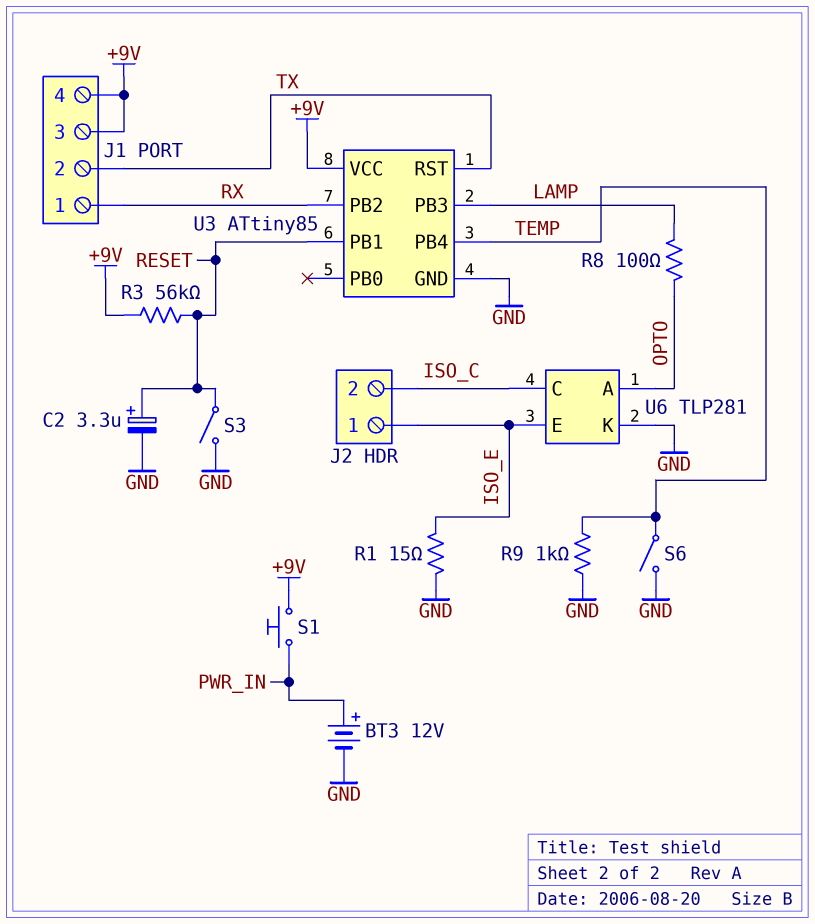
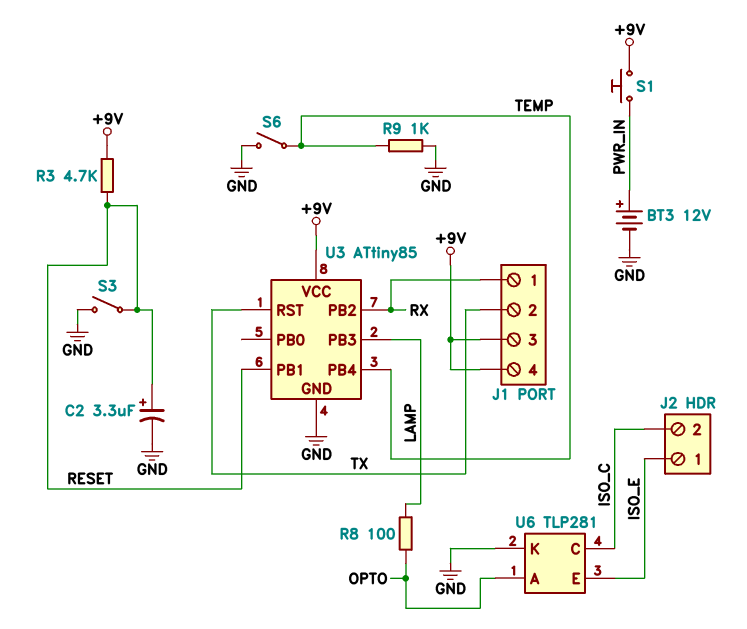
R1: 15 (GND, ISO_E) -> none
R3: 56k (+9V, RESET) -> 4.7k (+9V, RESET)

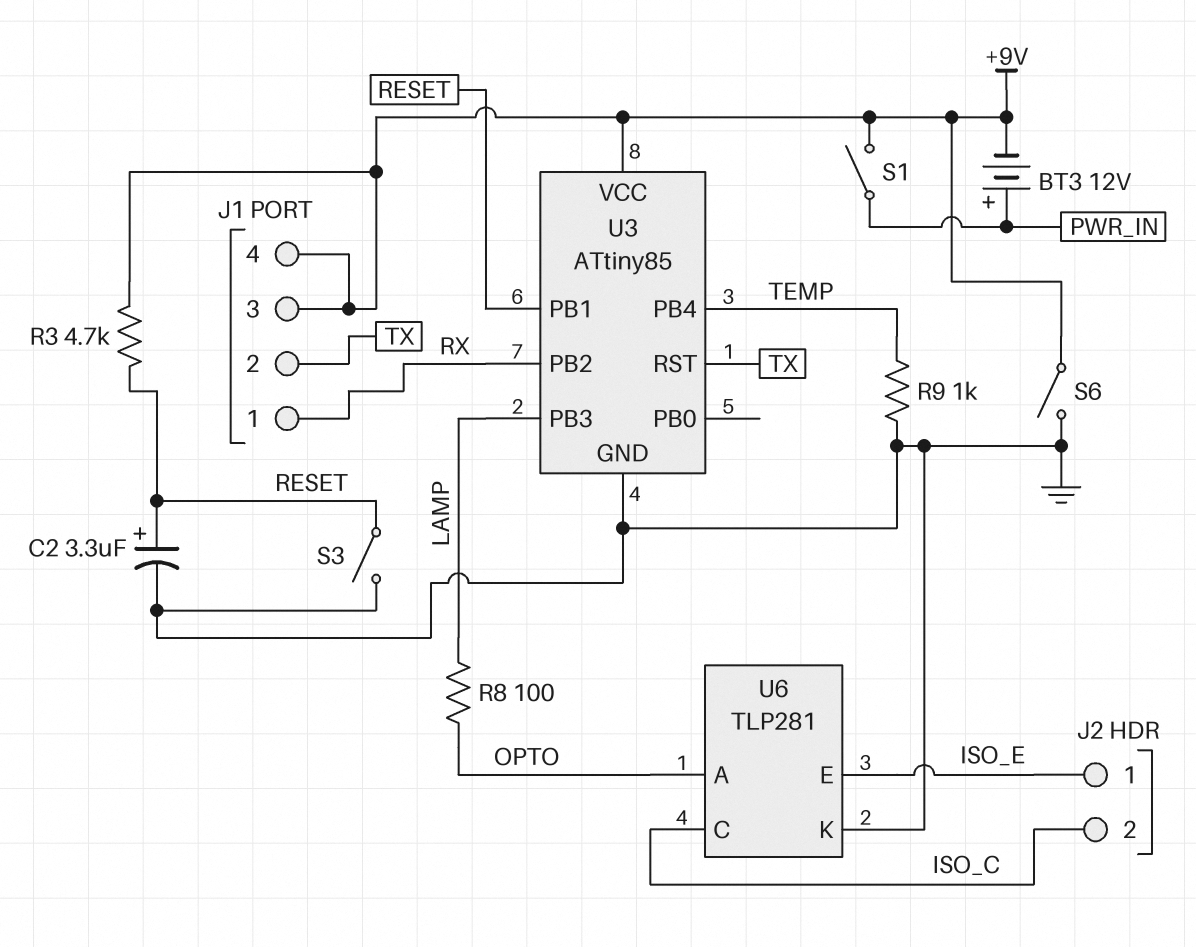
BT3: 12V (plus PWR_IN, minus GND) -> 12V (plus PWR_IN, minus +9V)
S1: button (+9V, PWR_IN) -> switch (+9V, PWR_IN)
S6: switch (GND, TEMP) -> switch (+9V, GND)

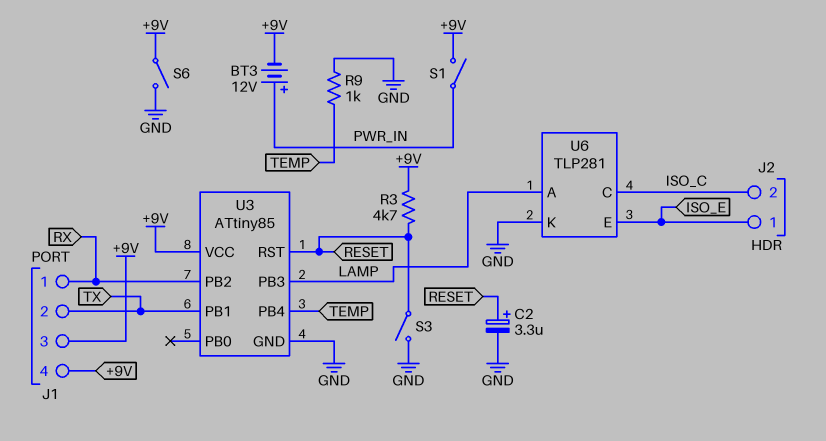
R8: 100 (LAMP, OPTO) -> none
U3 pin PB1: RESET -> TX
U3 pin RST: TX -> RESET
U6 pin A: OPTO -> LAMP

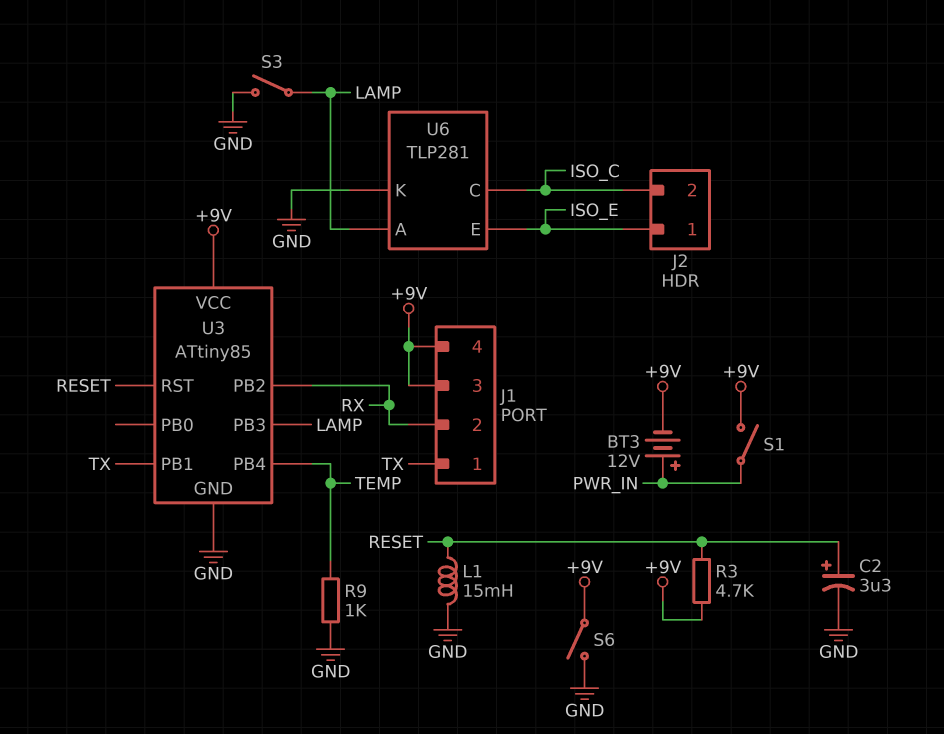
J1 pin 1: RX -> TX
J1 pin 2: TX -> RX
L1: none -> 15mH (GND, RESET)
S3: switch (GND, RESET) -> switch (GND, LAMP)

